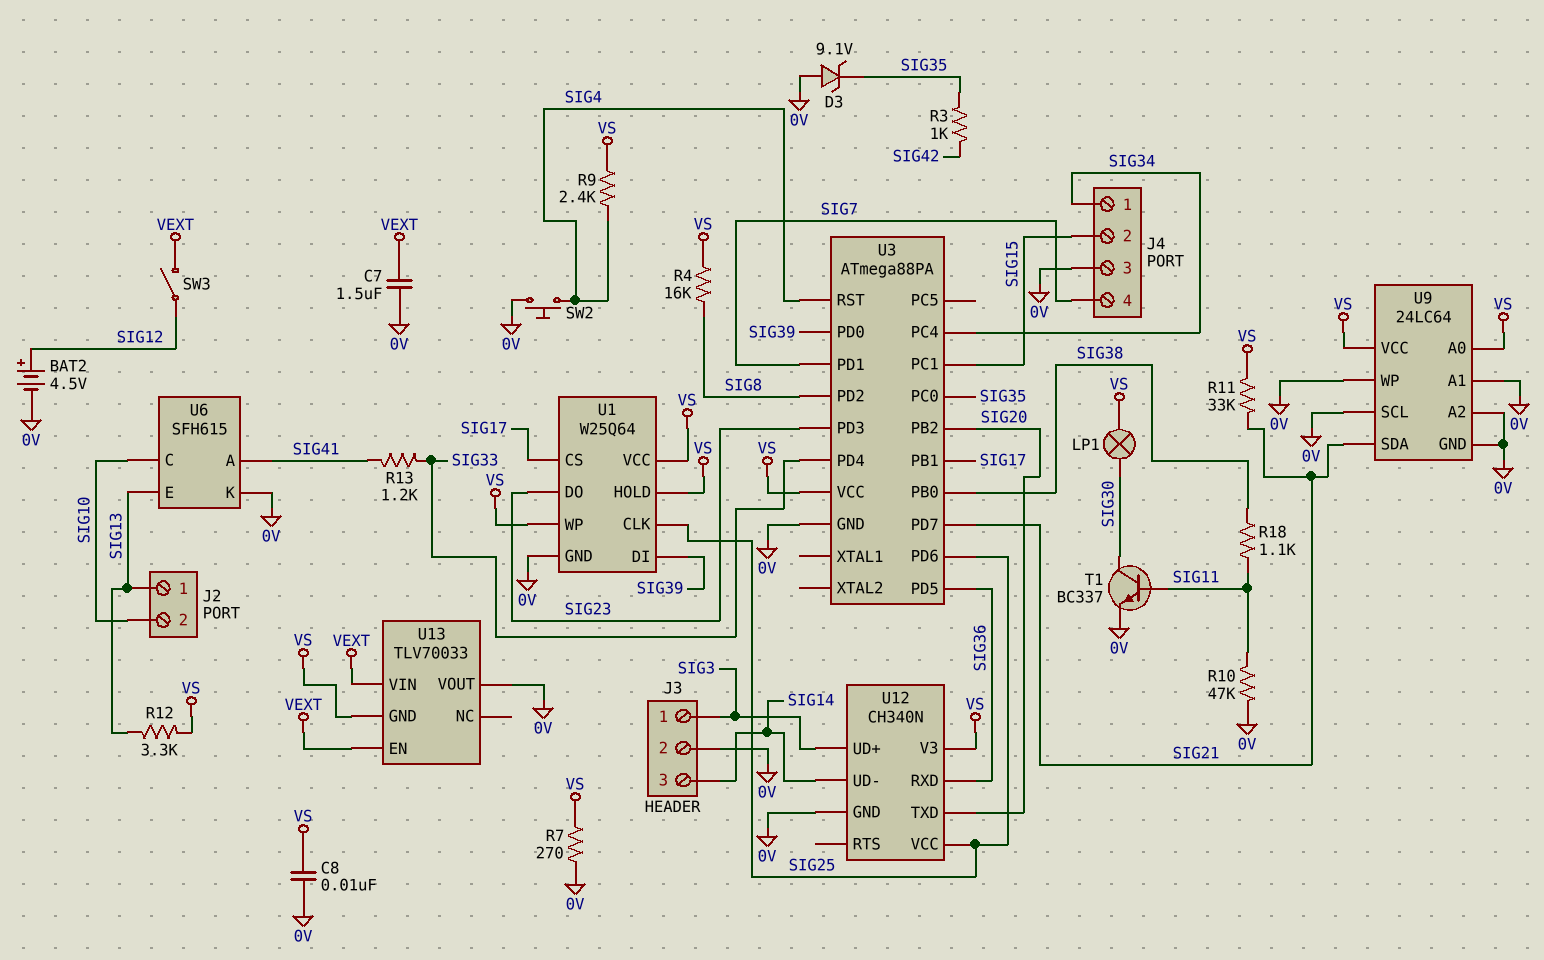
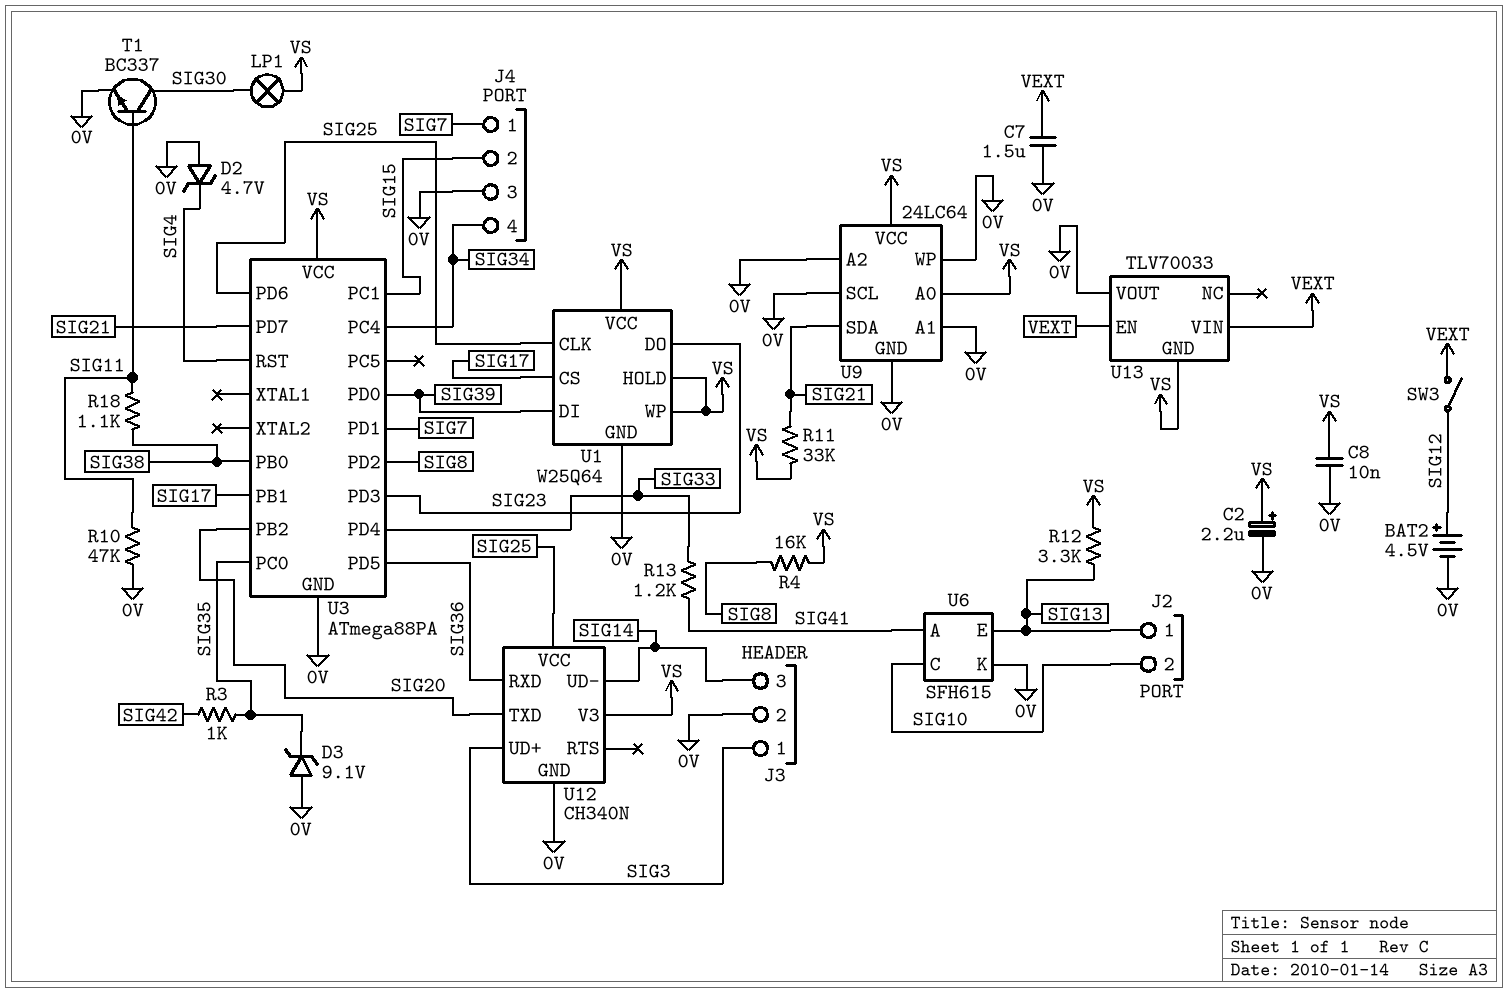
C2: none -> 2.2uF (plus VS, minus 0V)
D2: none -> zener 4.7V (A 0V, K SIG4)
J4 pin 1: SIG34 -> SIG7
J4 pin 4: SIG7 -> SIG34
R7: 270 (0V, VS) -> none
R9: 2.4k (SIG4, VS) -> none
SW2: button (0V, SIG4) -> none

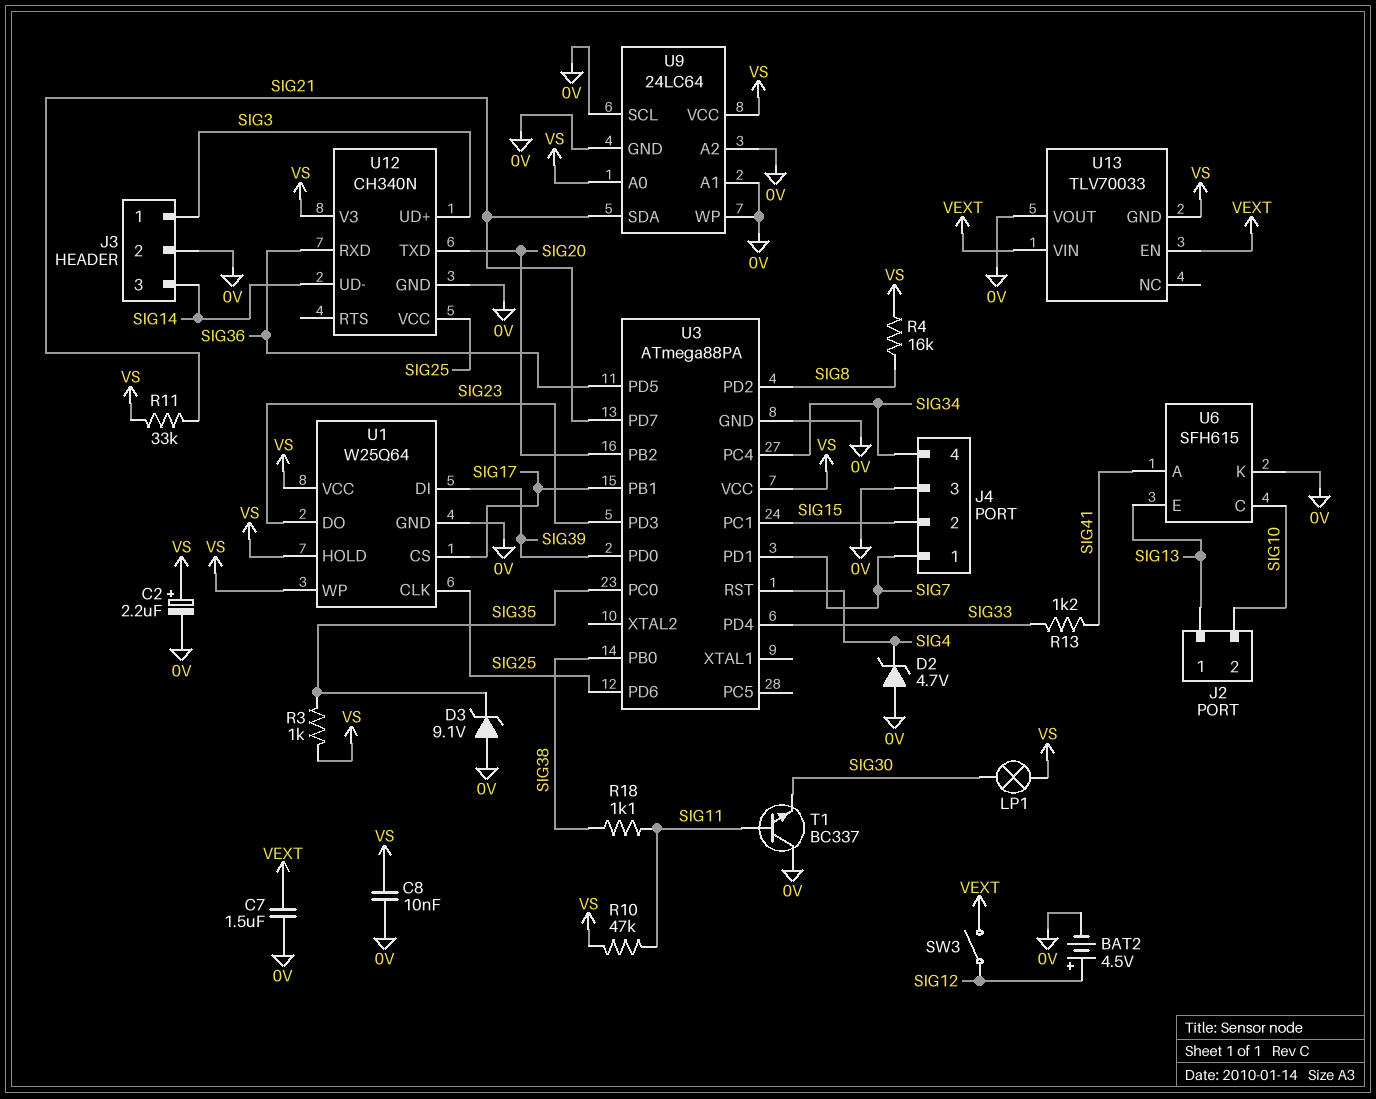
R3: 1k (SIG35, SIG42) -> 1k (SIG35, VS)
R10: 47k (0V, SIG11) -> 47k (SIG11, VS)
R12: 3.3k (SIG13, VS) -> none
T1: NPN BC337 (B SIG11, C SIG30, E 0V) -> NPN BC337 (B SIG11, C 0V, E SIG30)

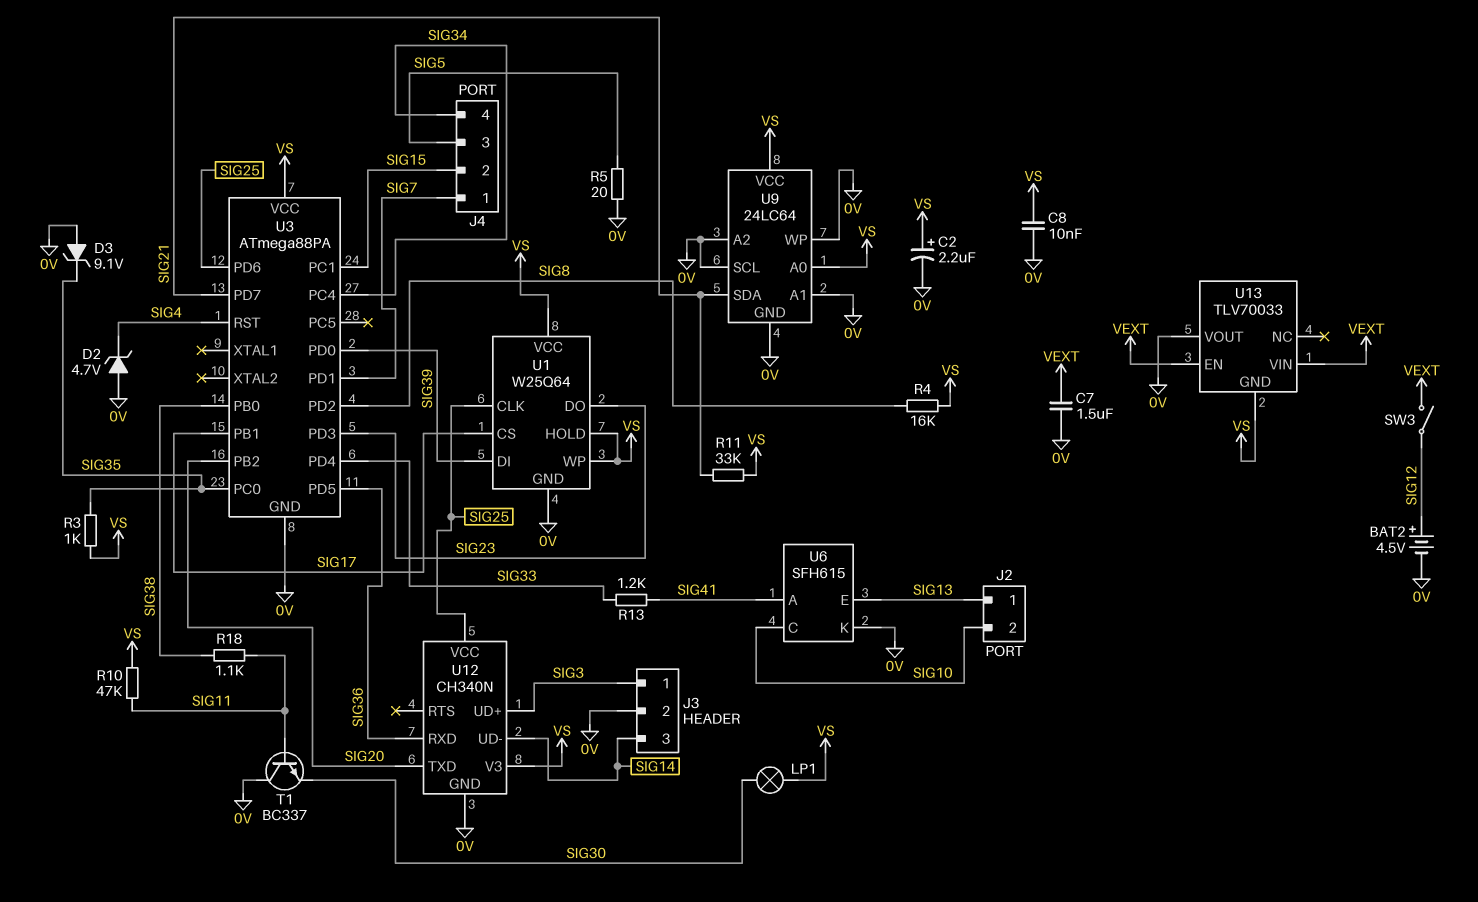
J4 pin 3: 0V -> SIG5
R5: none -> 20 (0V, SIG5)

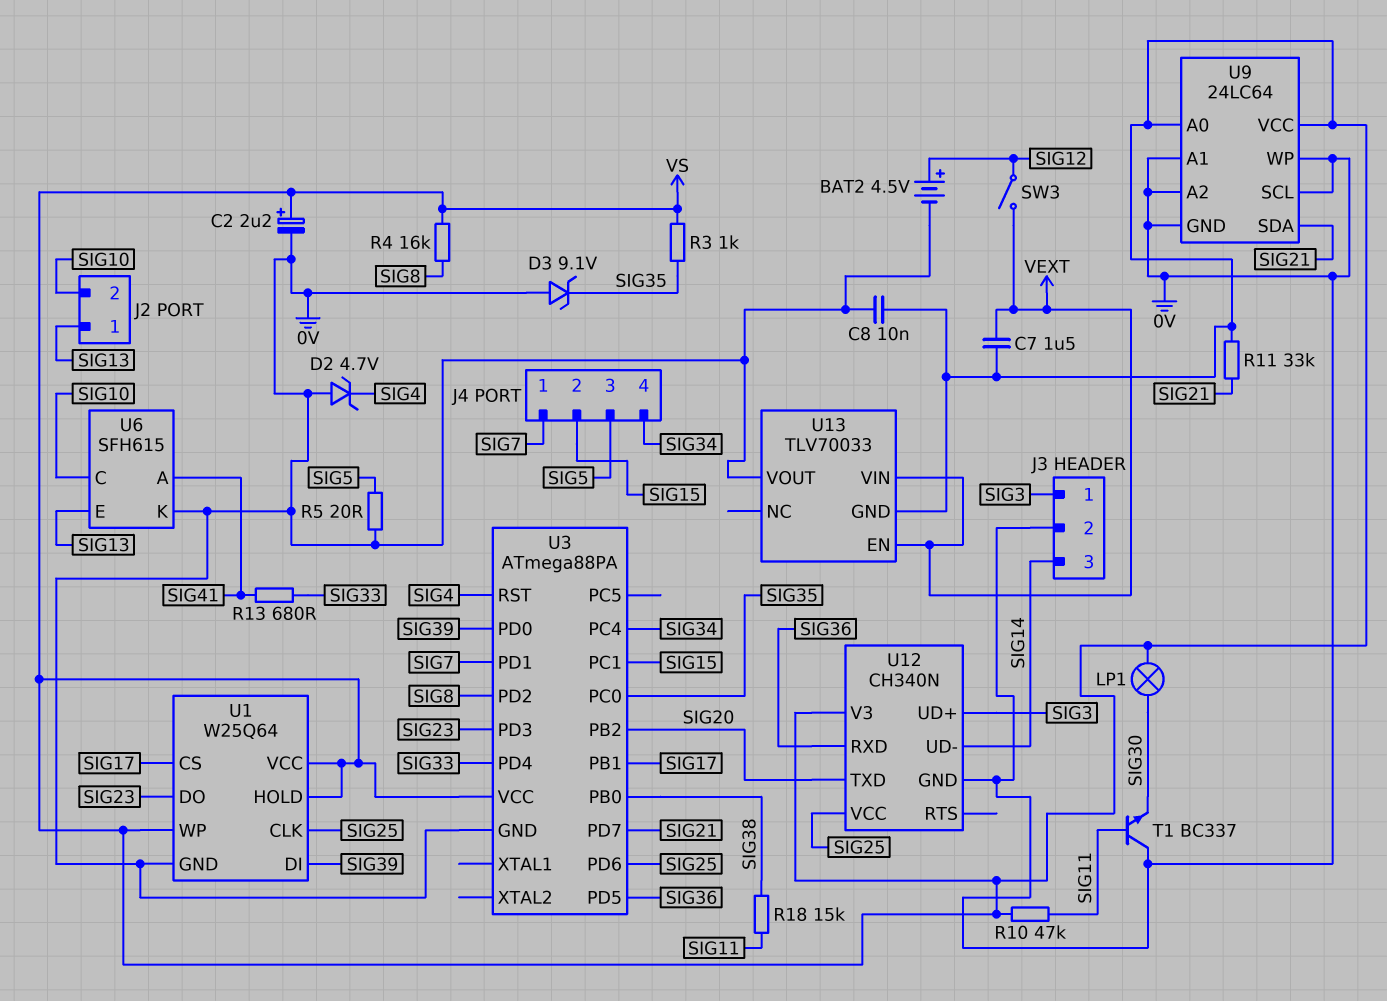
C7: 1.5uF (0V, VEXT) -> 1.5uF (VEXT, VS)
R13: 1.2k (SIG33, SIG41) -> 680 (SIG33, SIG41)
R18: 1.1k (SIG11, SIG38) -> 15k (SIG11, SIG38)

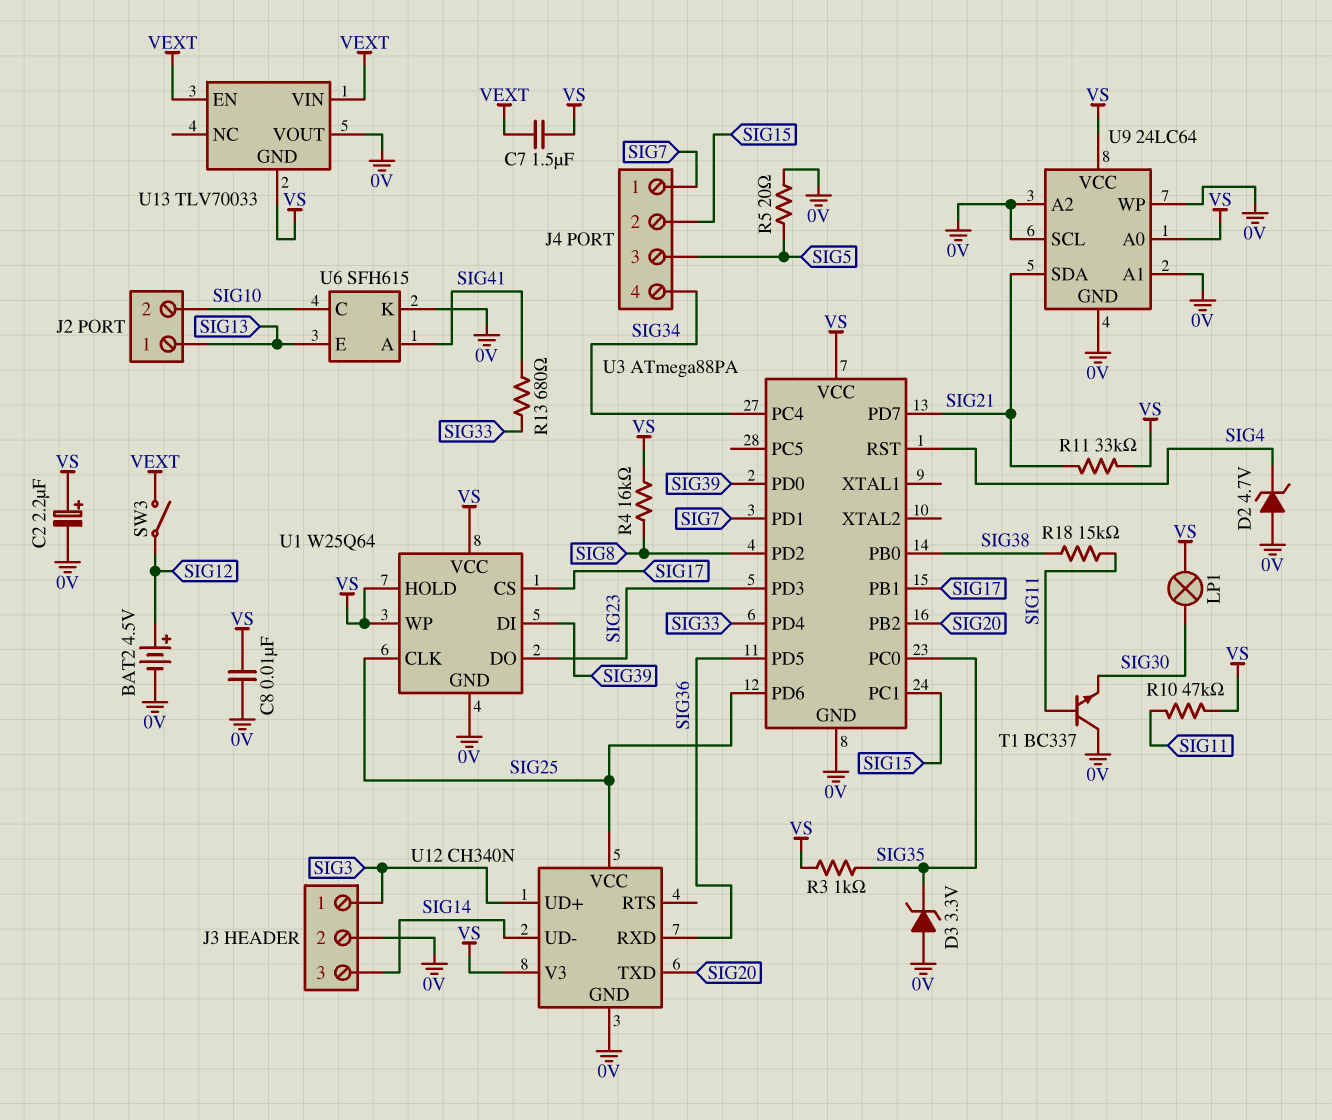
D3: zener 9.1V (A 0V, K SIG35) -> zener 3.3V (A 0V, K SIG35)

